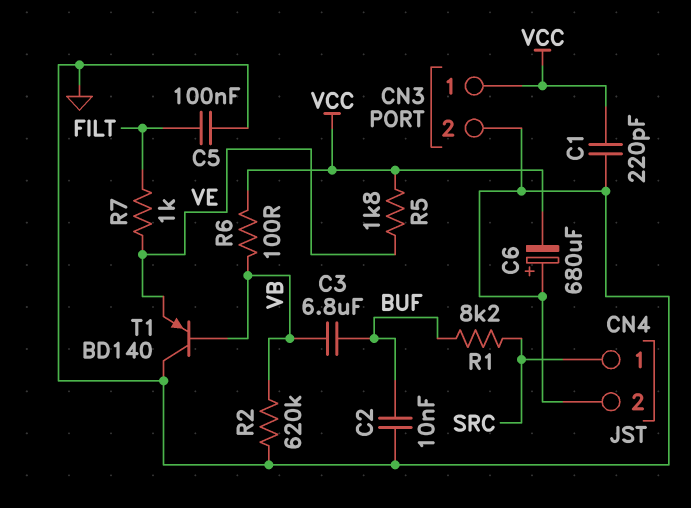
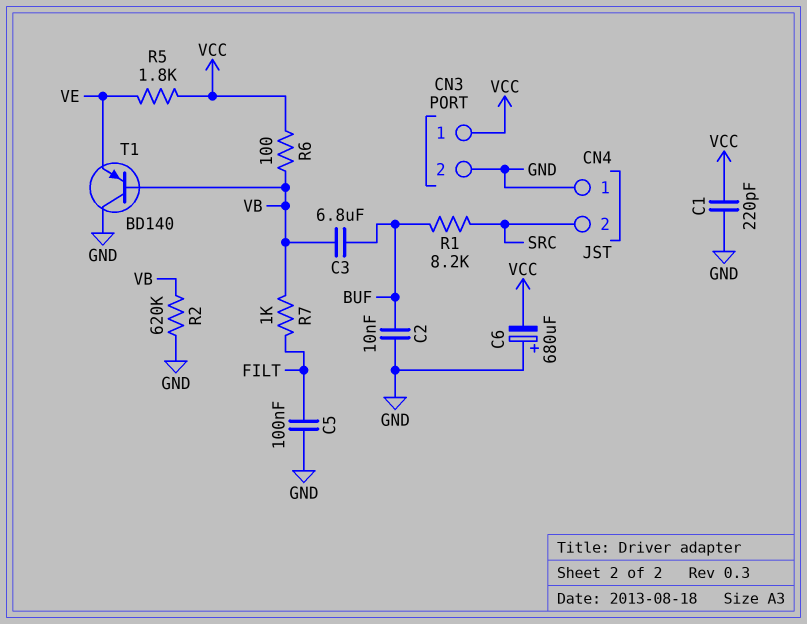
CN4 pin 1: SRC -> GND
CN4 pin 2: GND -> SRC
R7: 1k (FILT, VE) -> 1k (FILT, VB)

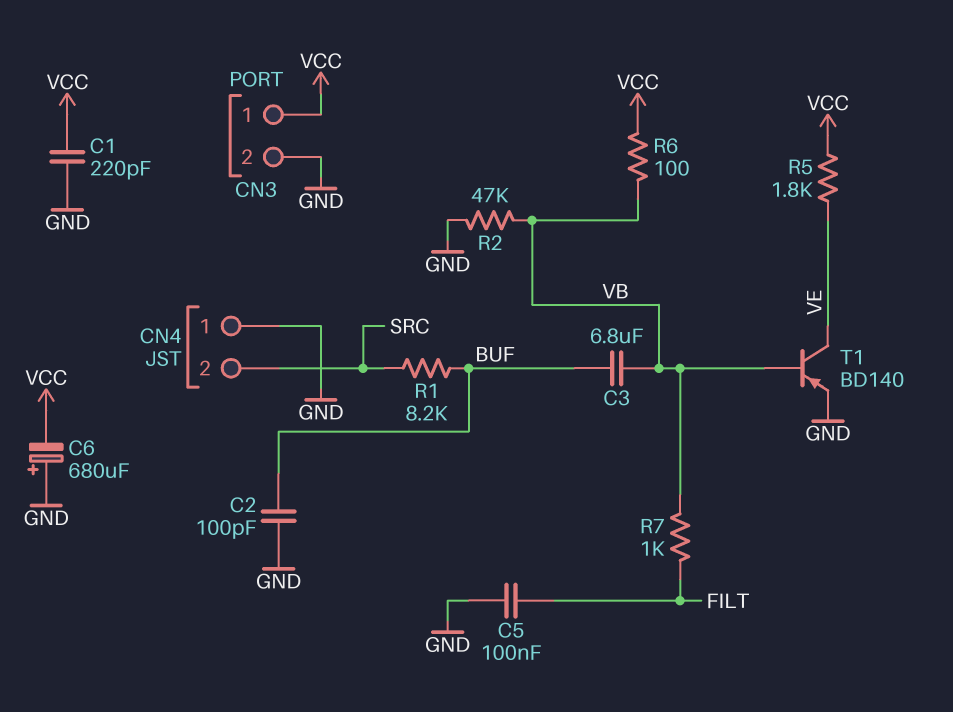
C2: 10nF (BUF, GND) -> 100pF (BUF, GND)
R2: 620k (GND, VB) -> 47k (GND, VB)
T1: PNP BD140 (B VB, C GND, E VE) -> PNP BD140 (B VB, C VE, E GND)

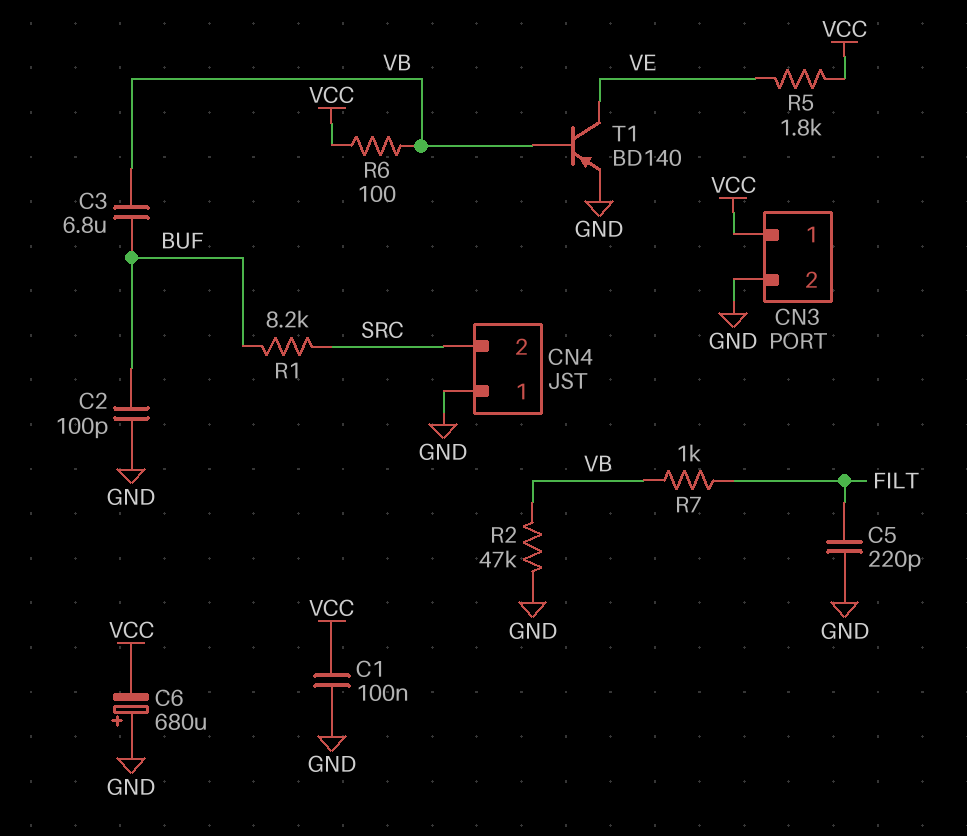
C1: 220pF (GND, VCC) -> 100nF (GND, VCC)
C5: 100nF (FILT, GND) -> 220pF (FILT, GND)

